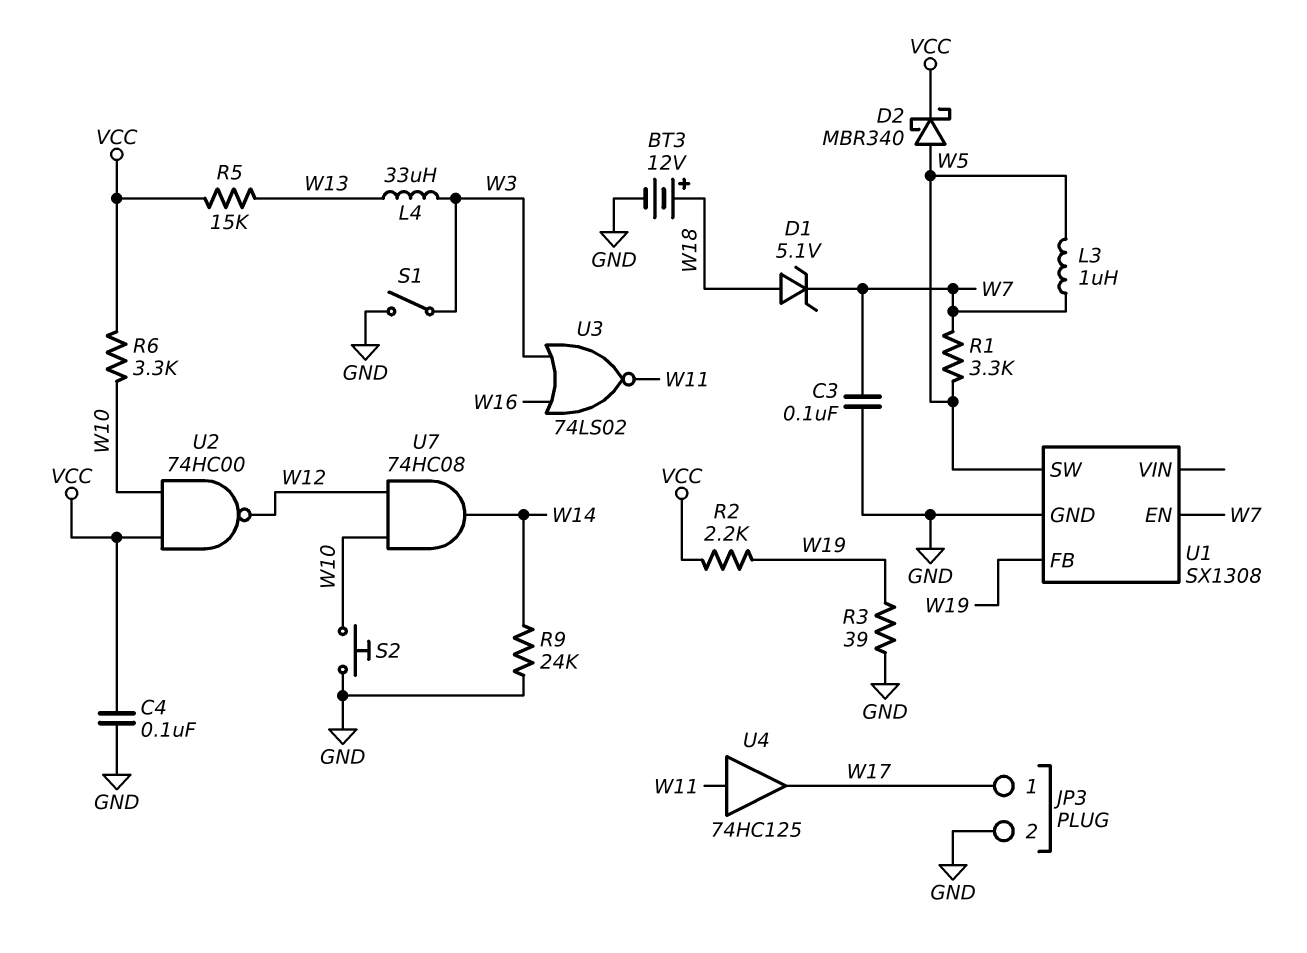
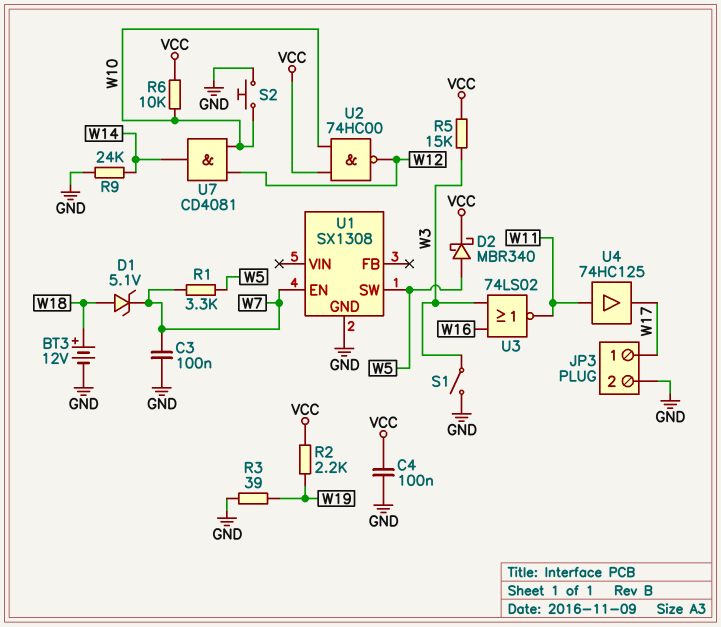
L3: 1uH (W5, W7) -> none
L4: 33uH (W3, W13) -> none
R5: 15k (VCC, W13) -> 15k (VCC, W3)
R6: 3.3k (VCC, W10) -> 10k (VCC, W10)
U1 pin FB: W19 -> none
U7: AND 74HC08 (in W10, in W12, out W14) -> AND CD4081 (in W10, in W12, out W14)

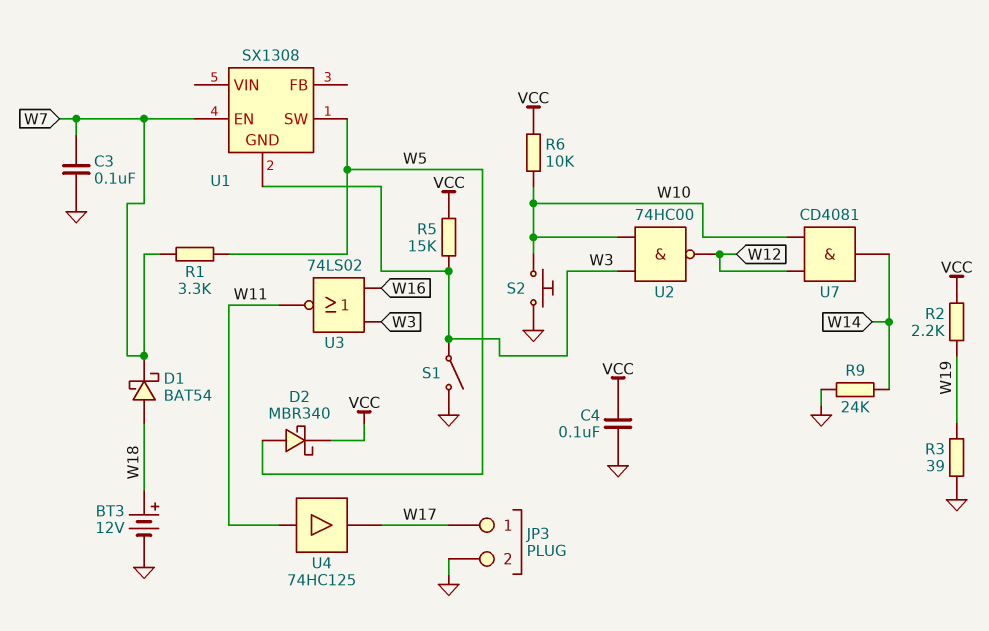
D1: zener 5.1V (A W18, K W7) -> schottky BAT54 (A W18, K W7)
U1 pin GND: GND -> W3
U2: NAND 74HC00 (in VCC, in W10, out W12) -> NAND 74HC00 (in W3, in W10, out W12)

